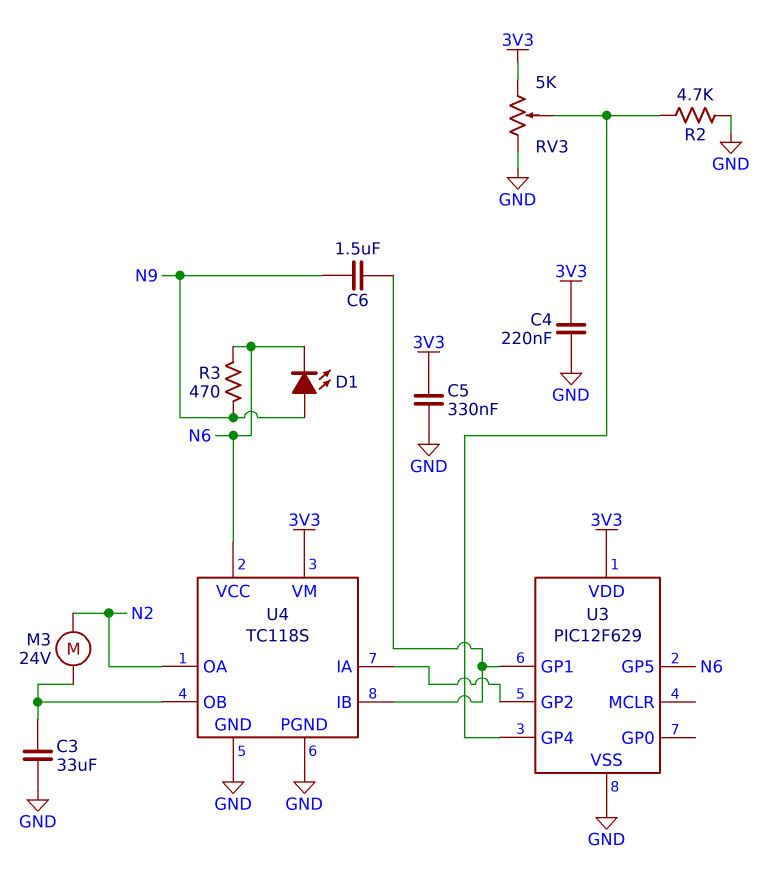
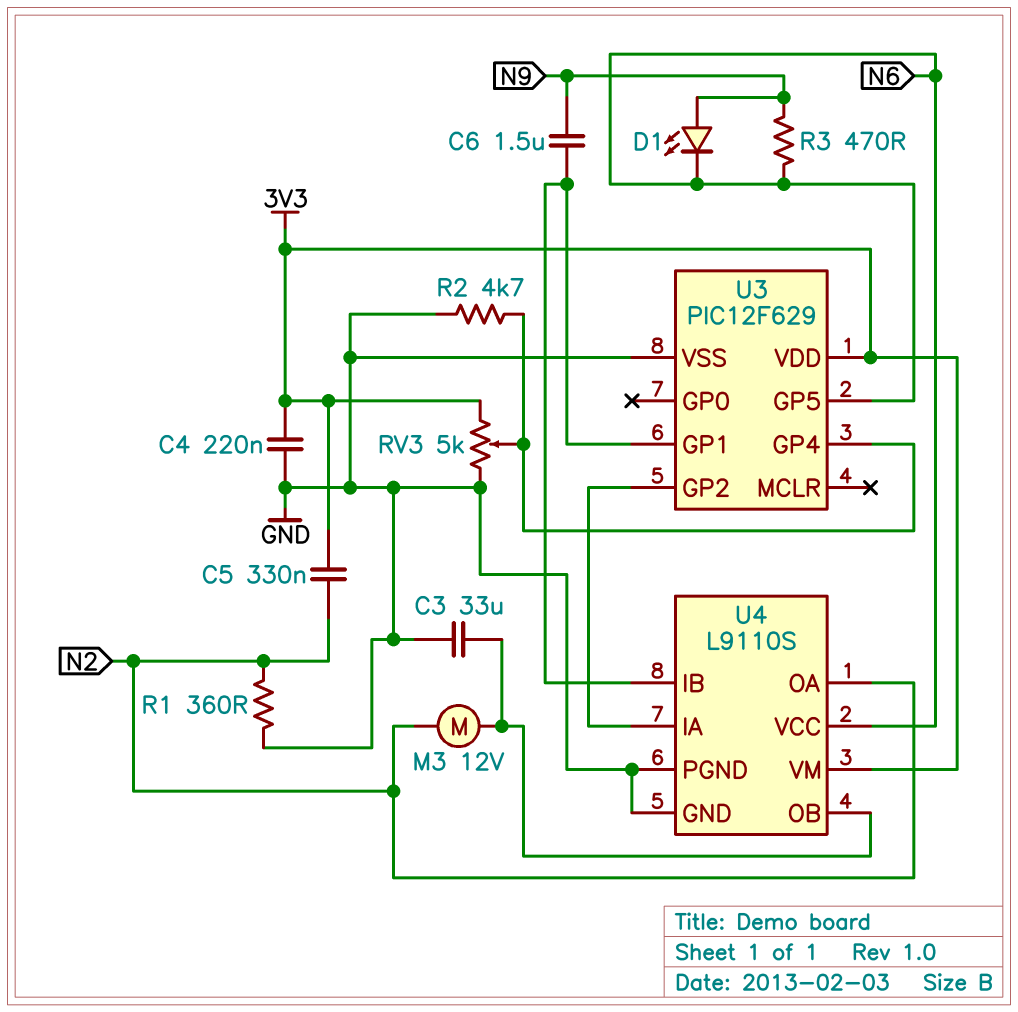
C5: 330nF (3V3, GND) -> 330nF (3V3, N2)
M3: motor 24V (N2, U4/OB) -> motor 12V (N2, U4/OB)
R1: none -> 360 (GND, N2)
U4: TC118S -> L9110S

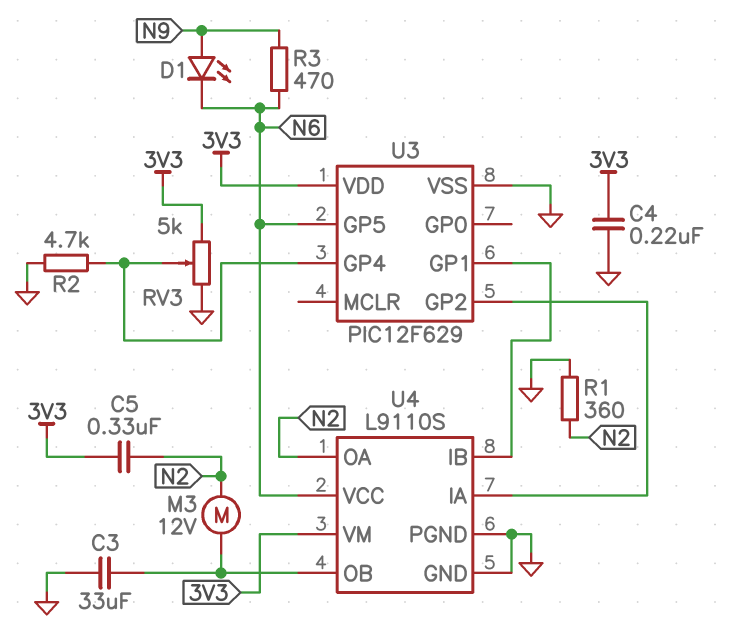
C6: 1.5uF (N9, U3/GP1) -> none

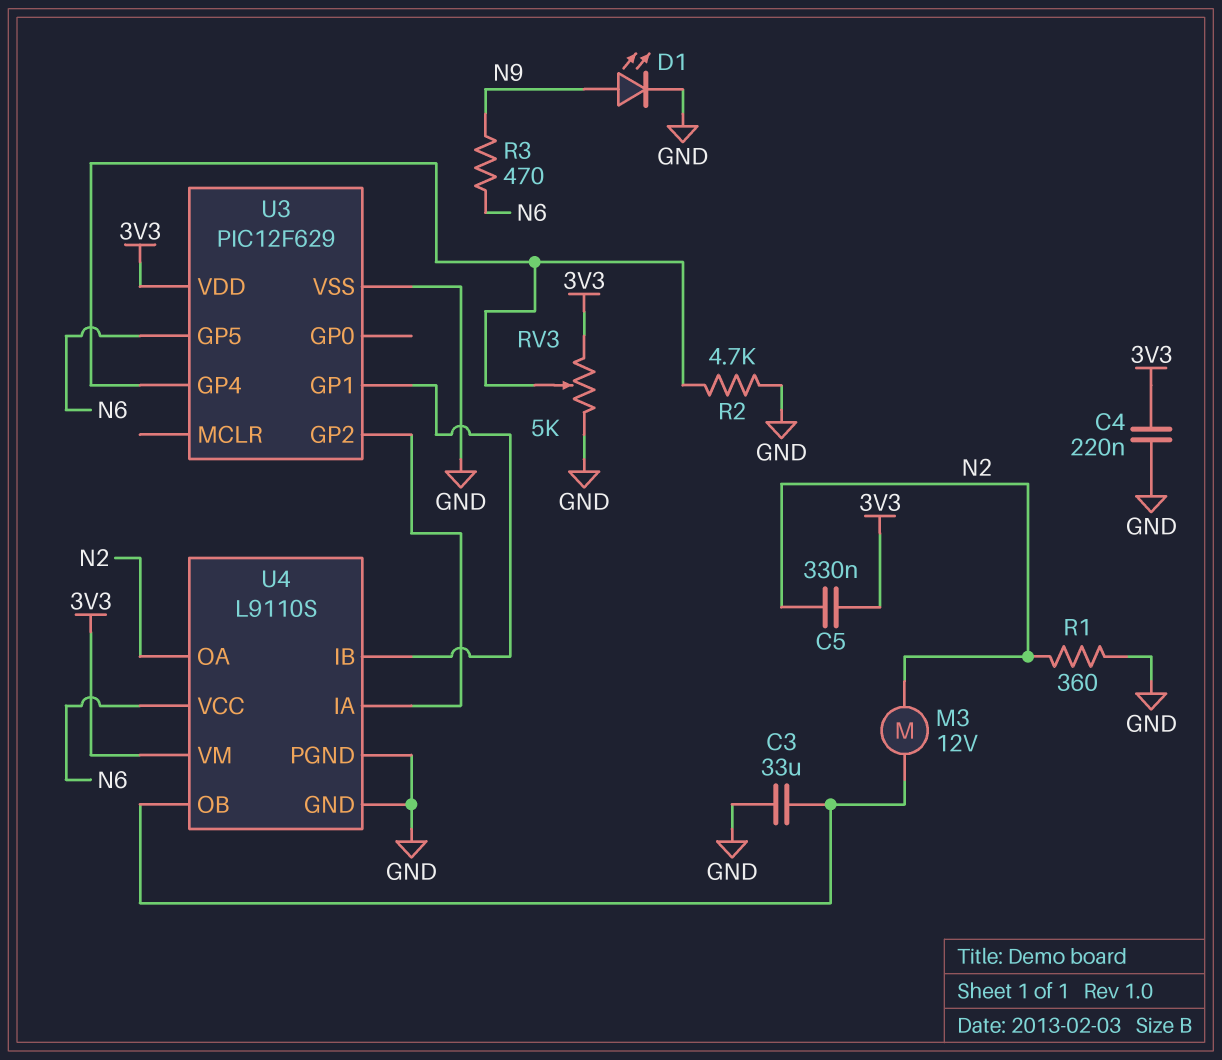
D1: LED (A N9, K N6) -> LED (A N9, K GND)

